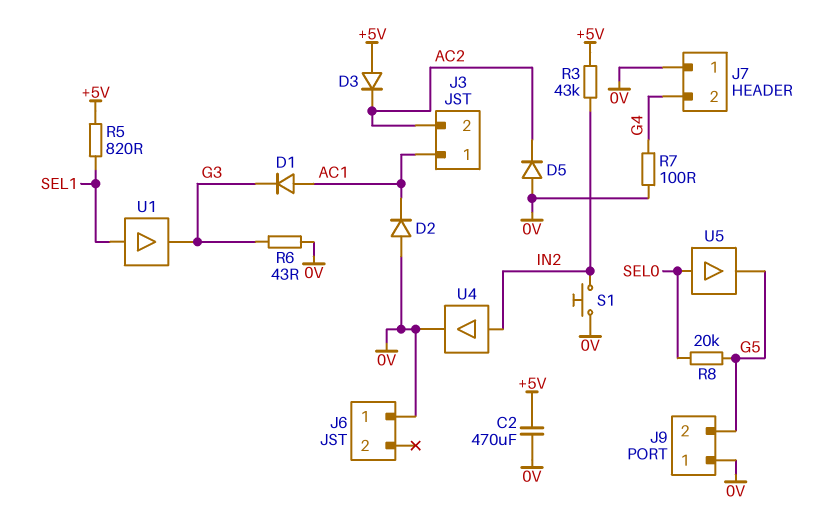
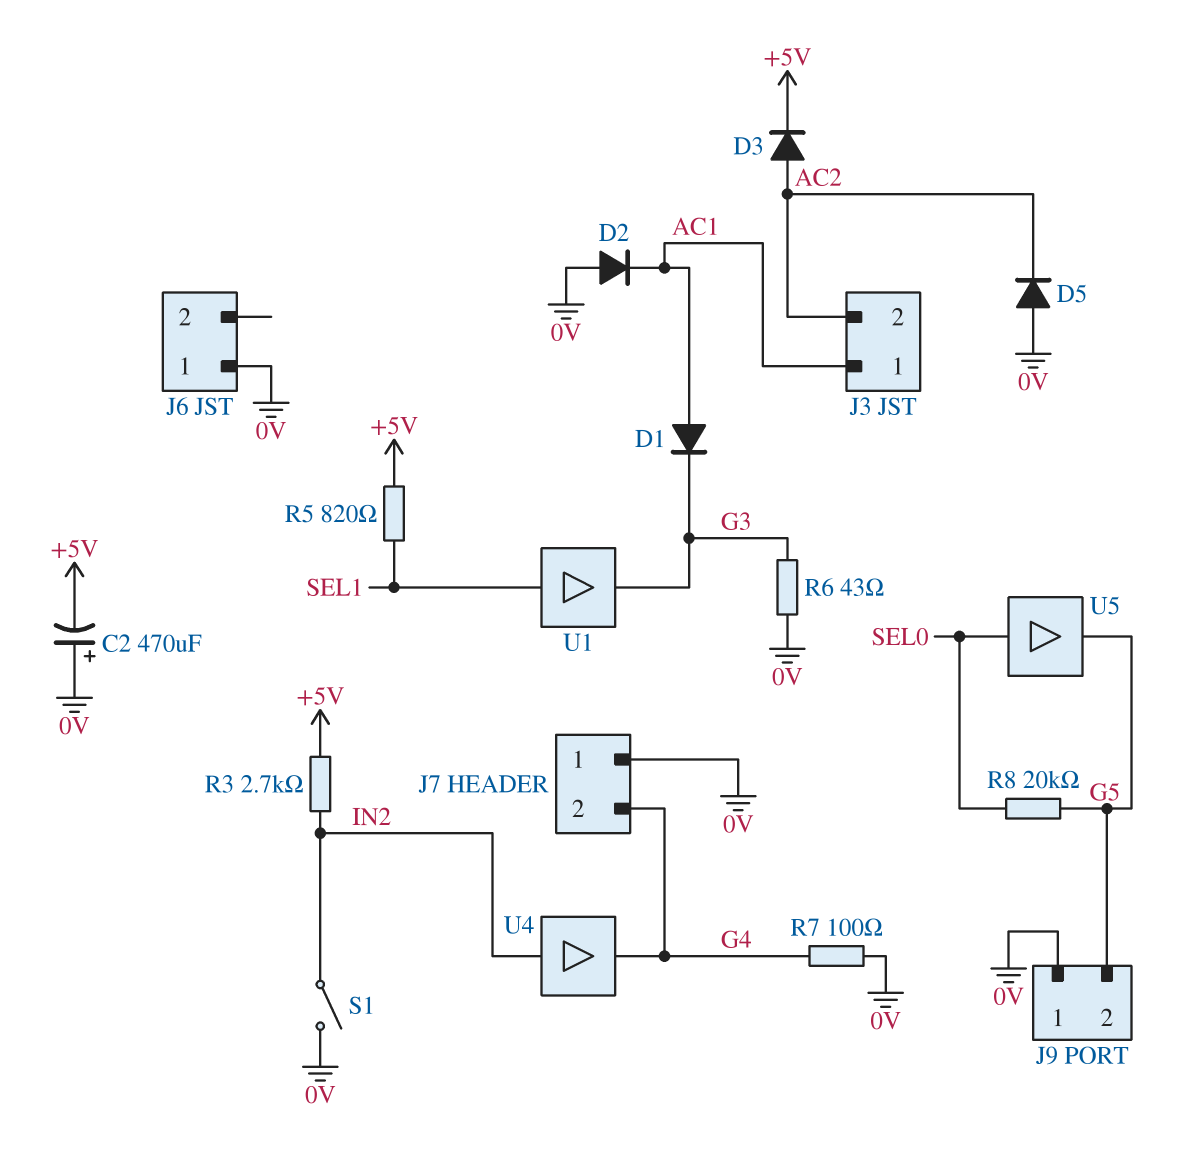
C2: 470uF (+5V, 0V) -> 470uF (plus 0V, minus +5V)
D3: diode (A +5V, K AC2) -> diode (A AC2, K +5V)
R3: 43k (+5V, IN2) -> 2.7k (+5V, IN2)
S1: button (0V, IN2) -> switch (0V, IN2)
U4: buffer (in IN2, out 0V) -> buffer (in IN2, out G4)

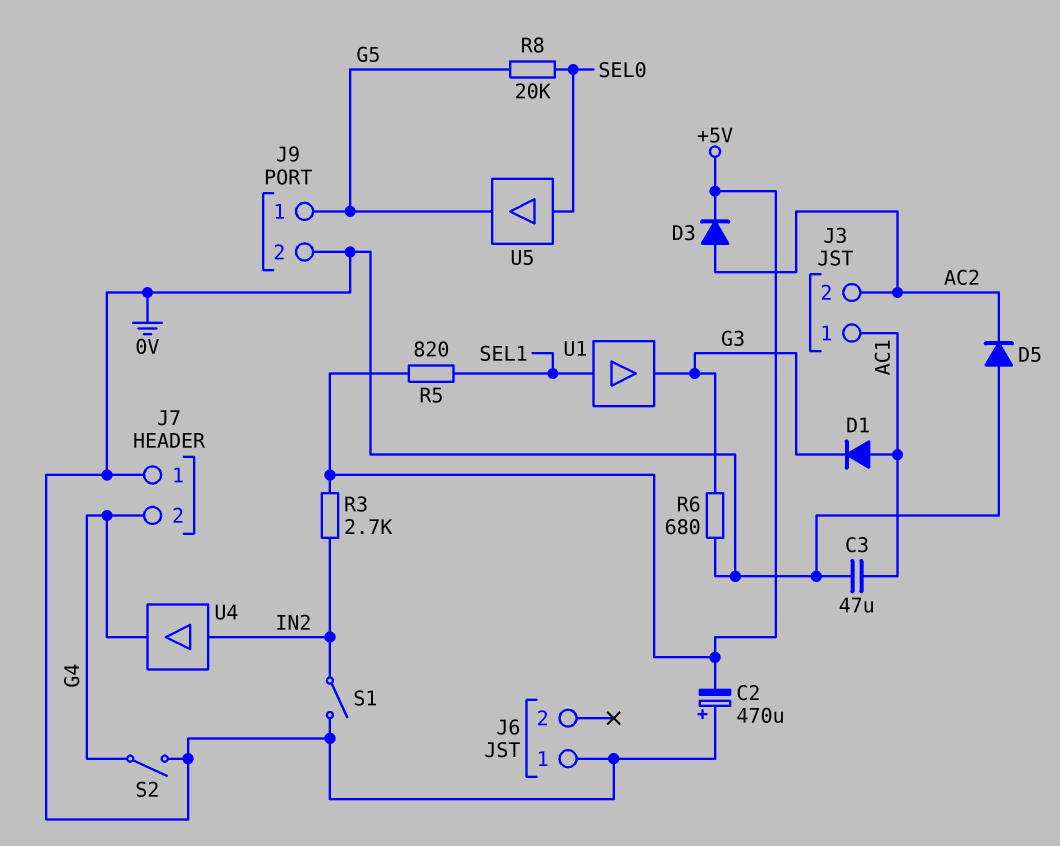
C3: none -> 47uF (0V, AC1)
D2: diode (A 0V, K AC1) -> none
J9 pin 1: 0V -> G5
J9 pin 2: G5 -> 0V
R6: 43 (0V, G3) -> 680 (0V, G3)
R7: 100 (0V, G4) -> none
S2: none -> switch (0V, G4)

